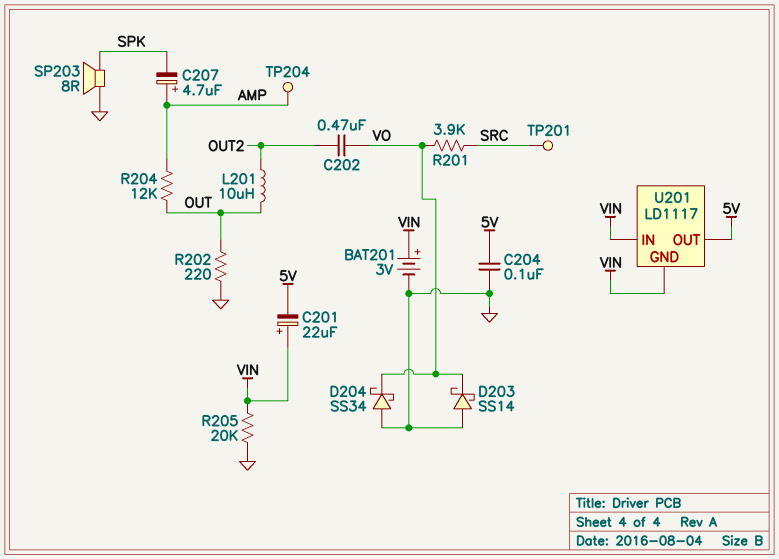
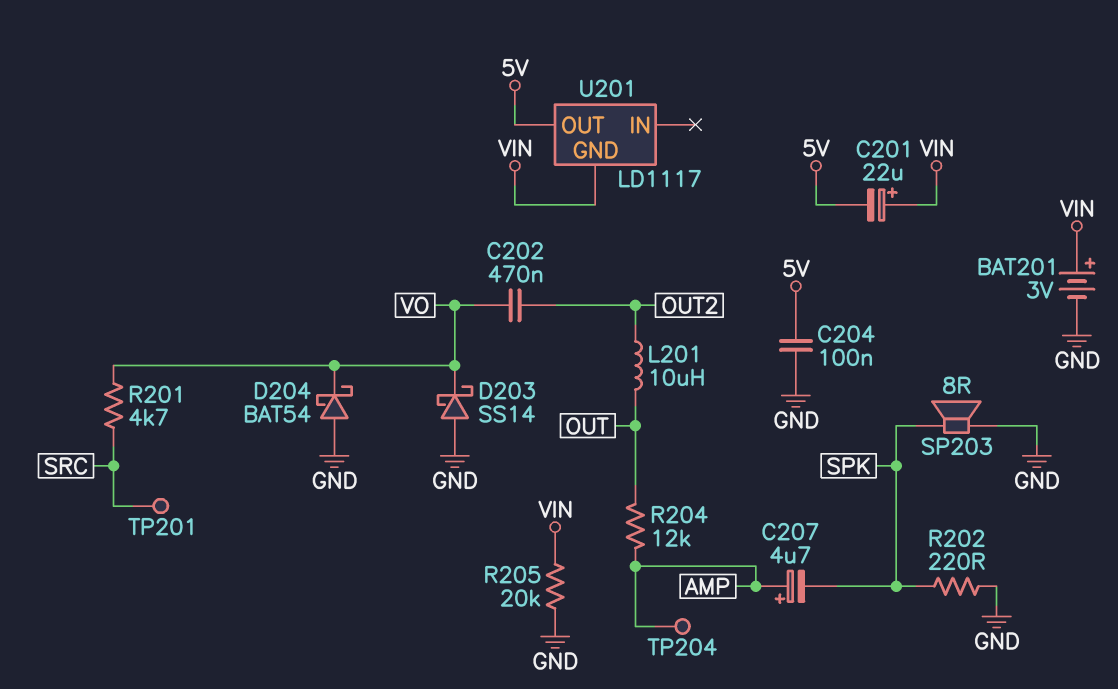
D204: schottky SS34 (A GND, K VO) -> schottky BAT54 (A GND, K VO)
R201: 3.9k (SRC, VO) -> 4.7k (SRC, VO)
R202: 220 (GND, OUT) -> 220 (GND, SPK)
U201 pin IN: VIN -> none

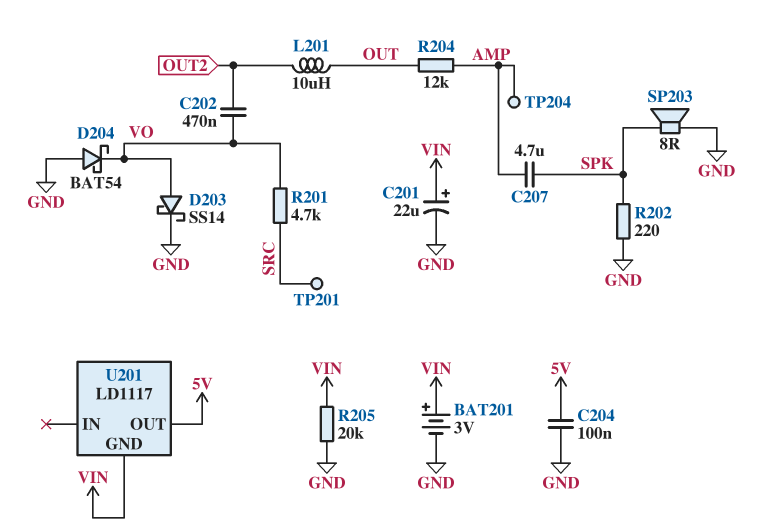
C201: 22uF (plus VIN, minus 5V) -> 22uF (plus VIN, minus GND)
C207: 4.7uF (plus AMP, minus SPK) -> 4.7uF (AMP, SPK)
D203: schottky SS14 (A GND, K VO) -> schottky SS14 (A VO, K GND)

